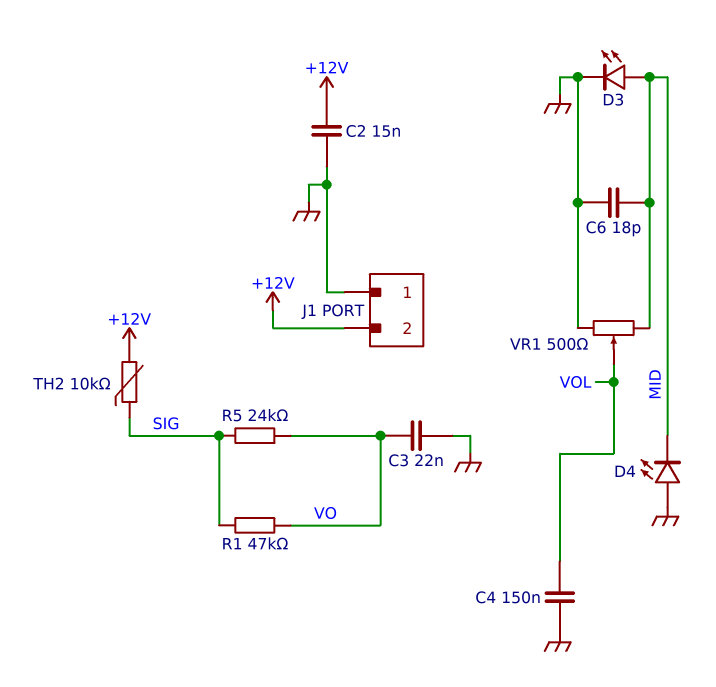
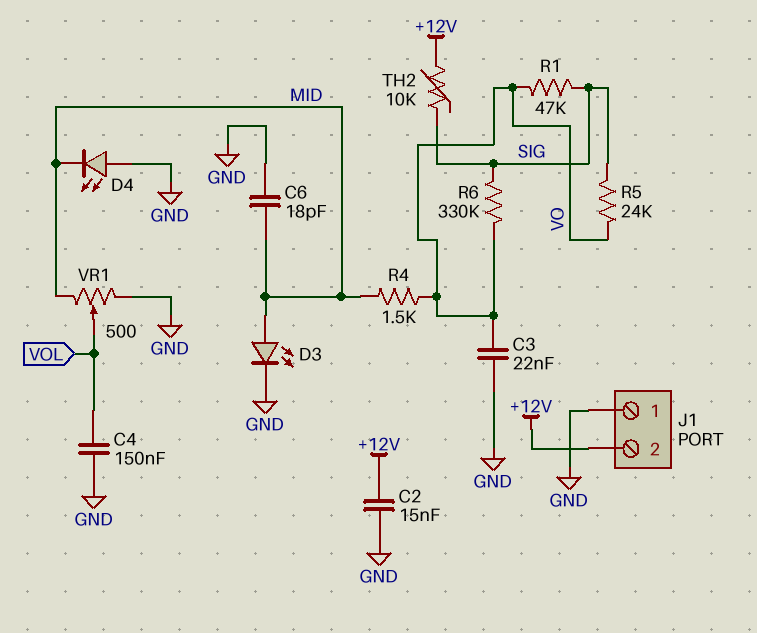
R4: none -> 1.5k (MID, VO)
R6: none -> 330k (SIG, VO)

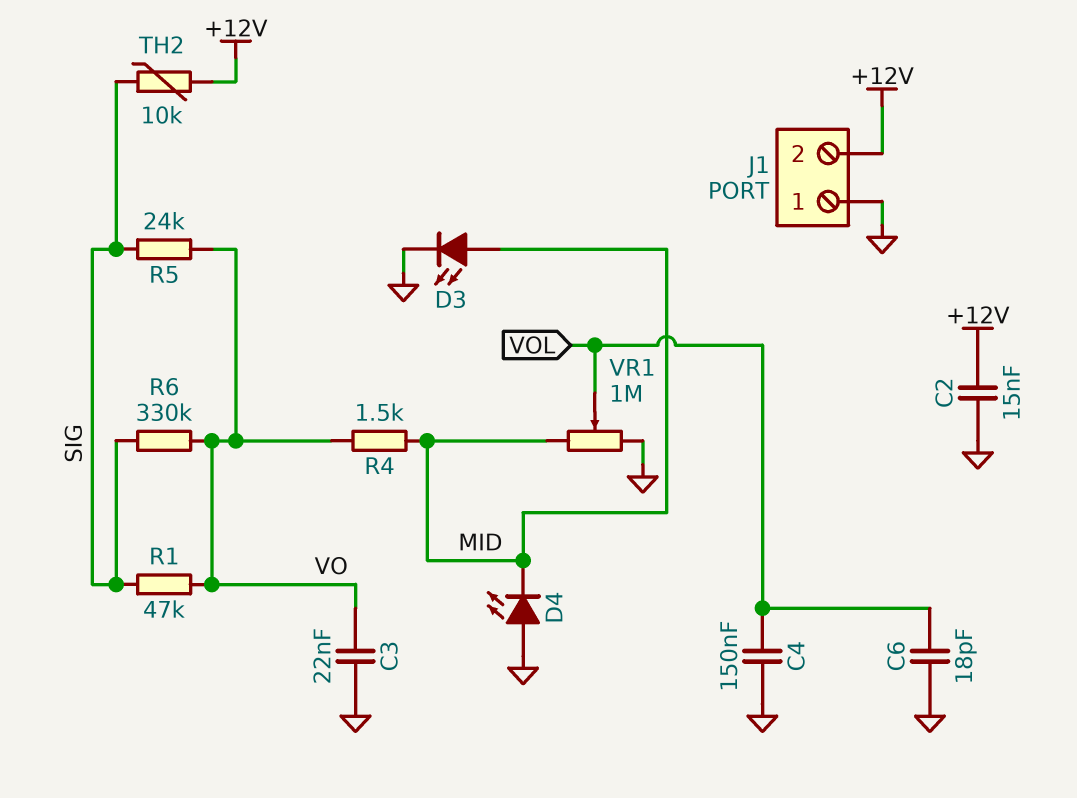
C6: 18pF (GND, MID) -> 18pF (GND, VOL)
VR1: 500 (GND, MID, wiper VOL) -> 1M (GND, MID, wiper VOL)

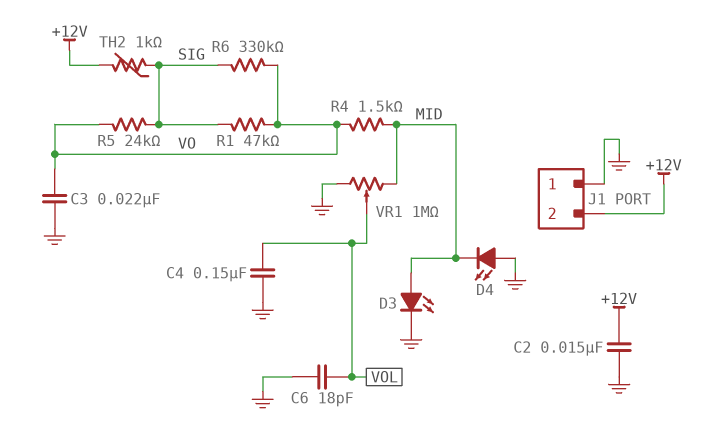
TH2: 10k (+12V, SIG) -> 1k (+12V, SIG)

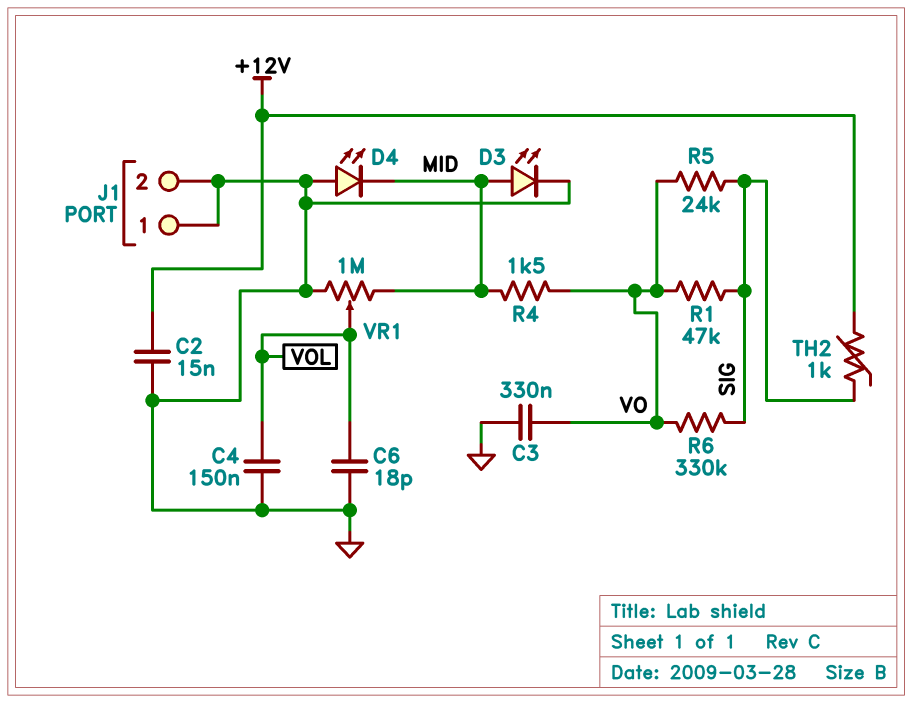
C3: 22nF (GND, VO) -> 330nF (GND, VO)
J1 pin 2: +12V -> GND

